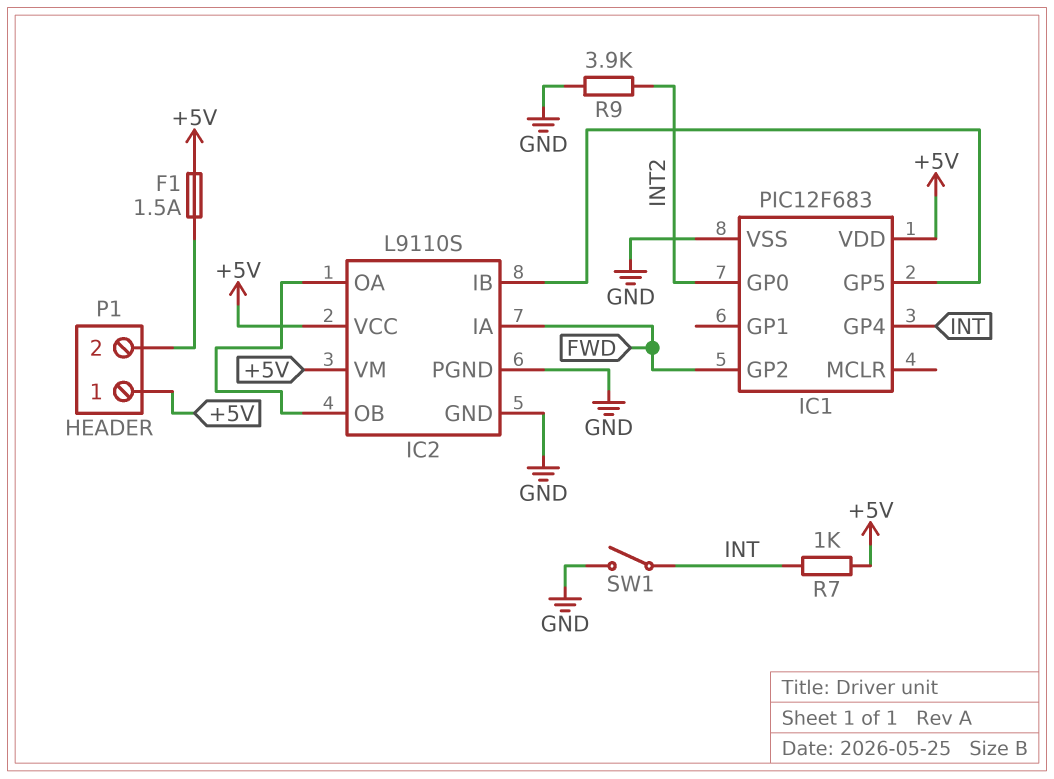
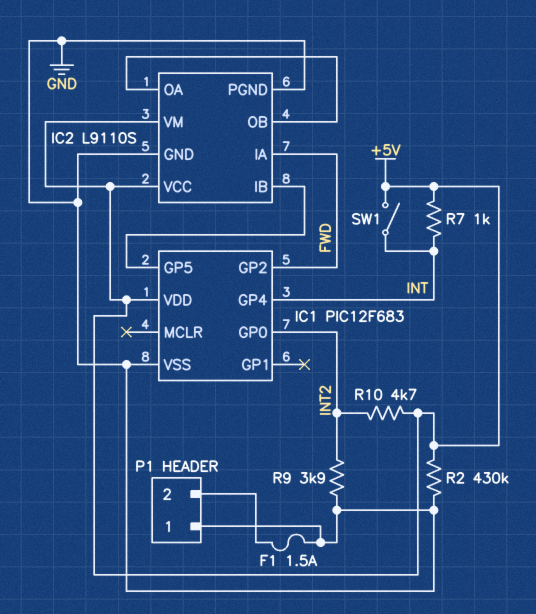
F1: 1.5A (+5V, P1/2) -> 1.5A (GND, P1/2)
P1 pin 1: +5V -> GND
R2: none -> 430k (+5V, GND)
R10: none -> 4.7k (+5V, INT2)
SW1: switch (GND, INT) -> switch (+5V, INT)

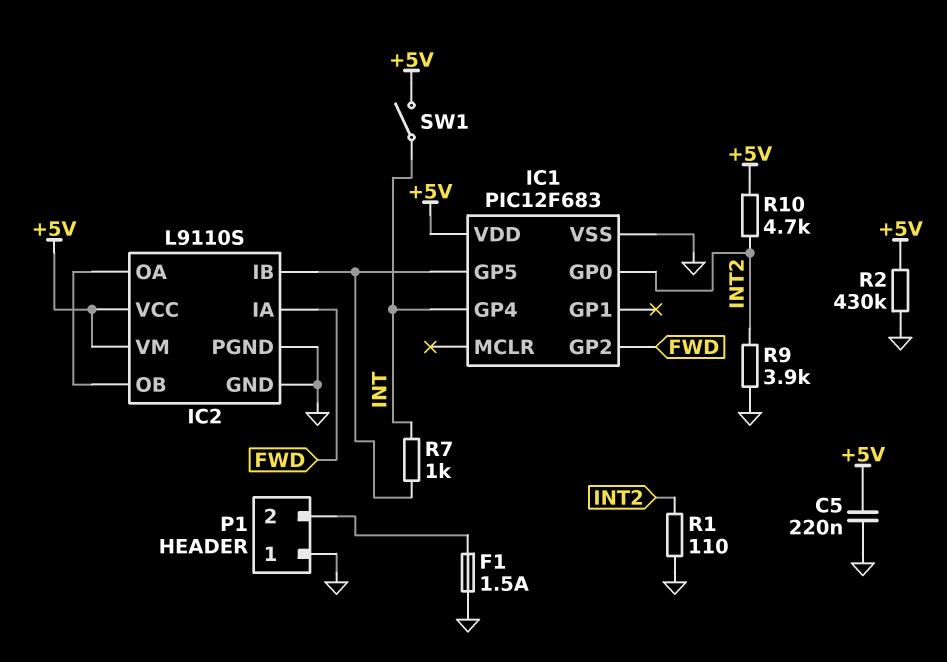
C5: none -> 220nF (+5V, GND)
R1: none -> 110 (GND, INT2)
R7: 1k (+5V, INT) -> 1k (IC1/GP5, INT)

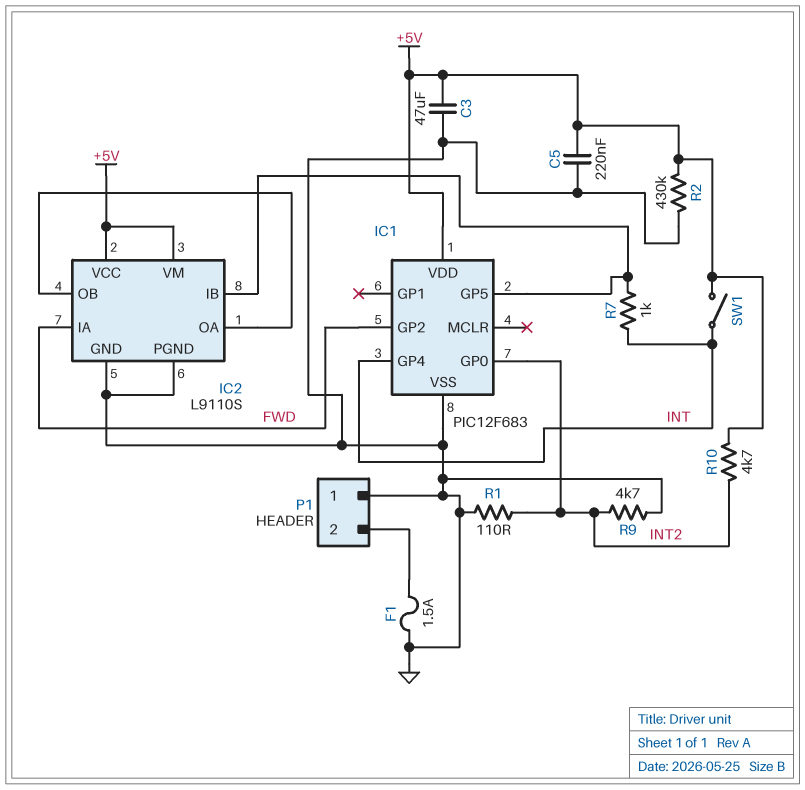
C3: none -> 47uF (+5V, GND)
R9: 3.9k (GND, INT2) -> 4.7k (GND, INT2)

